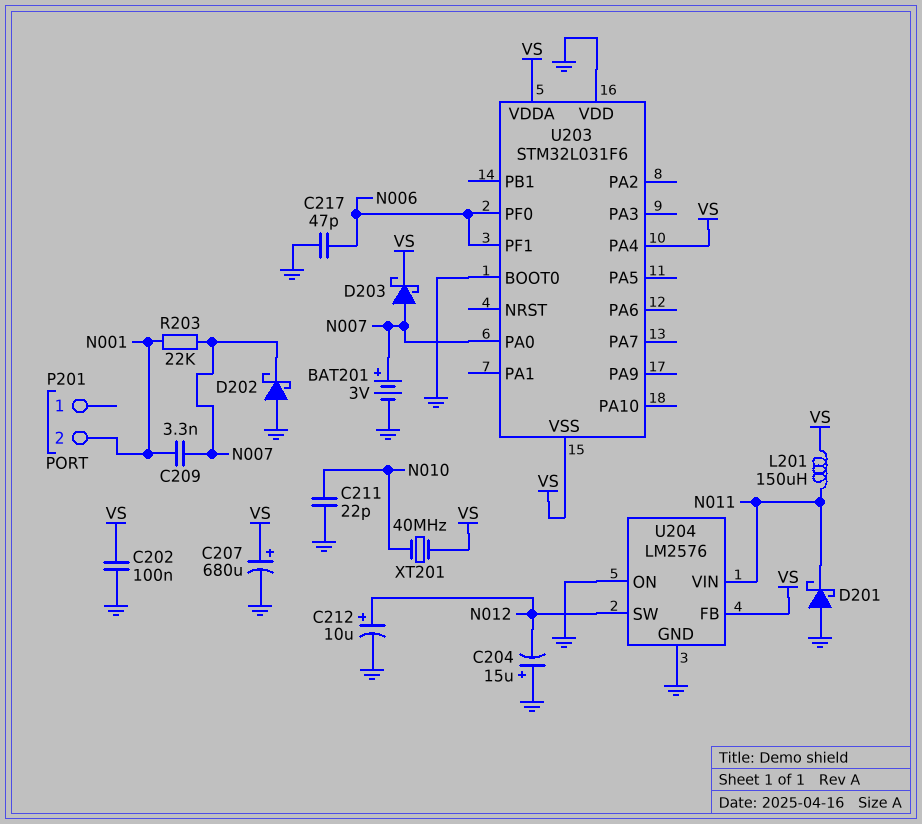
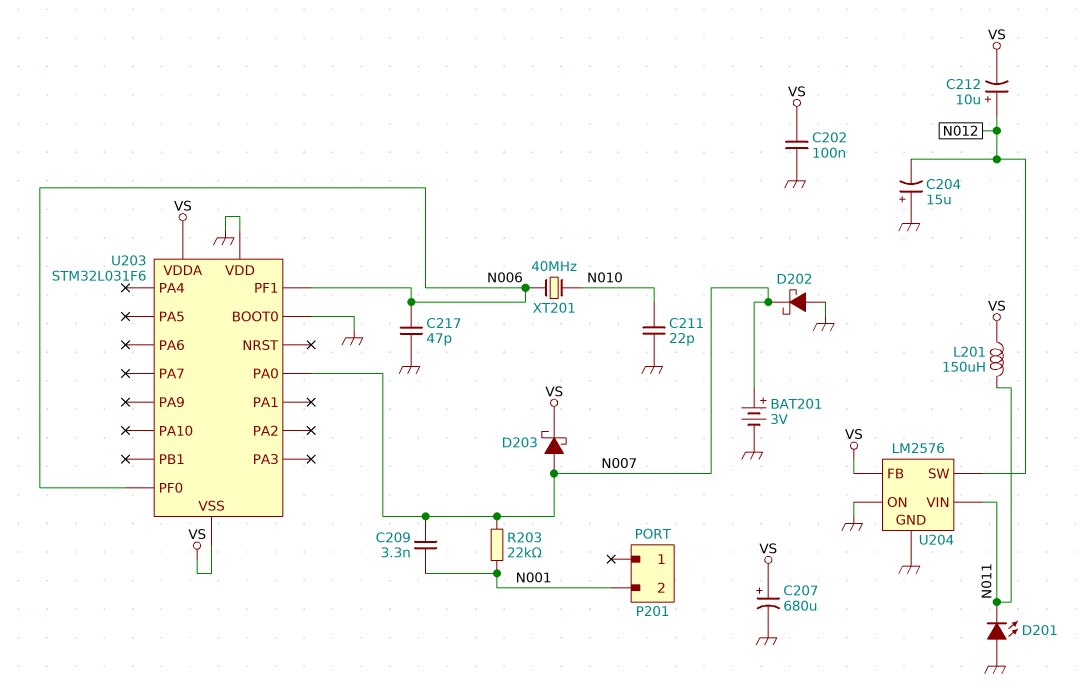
C212: 10uF (plus N012, minus GND) -> 10uF (plus N012, minus VS)
D201: schottky (A GND, K N011) -> LED (A GND, K N011)
U203 pin PA4: VS -> none
XT201: 40MHz (N010, VS) -> 40MHz (N006, N010)

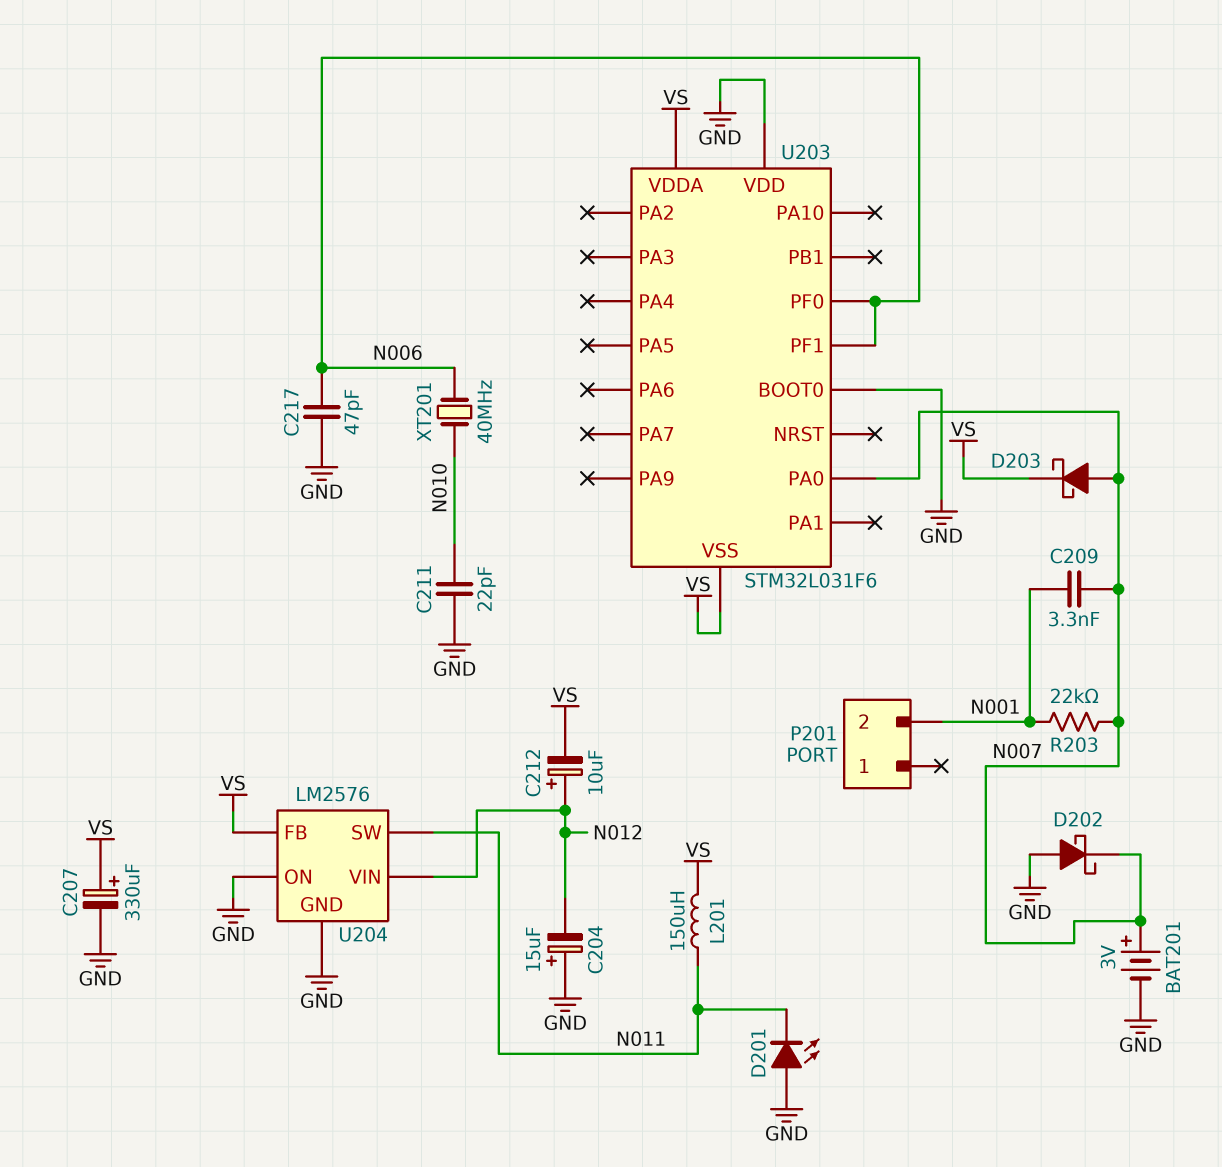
C202: 100nF (GND, VS) -> none
C207: 680uF (plus VS, minus GND) -> 330uF (plus VS, minus GND)
U204 pin SW: N012 -> N011
U204 pin VIN: N011 -> N012

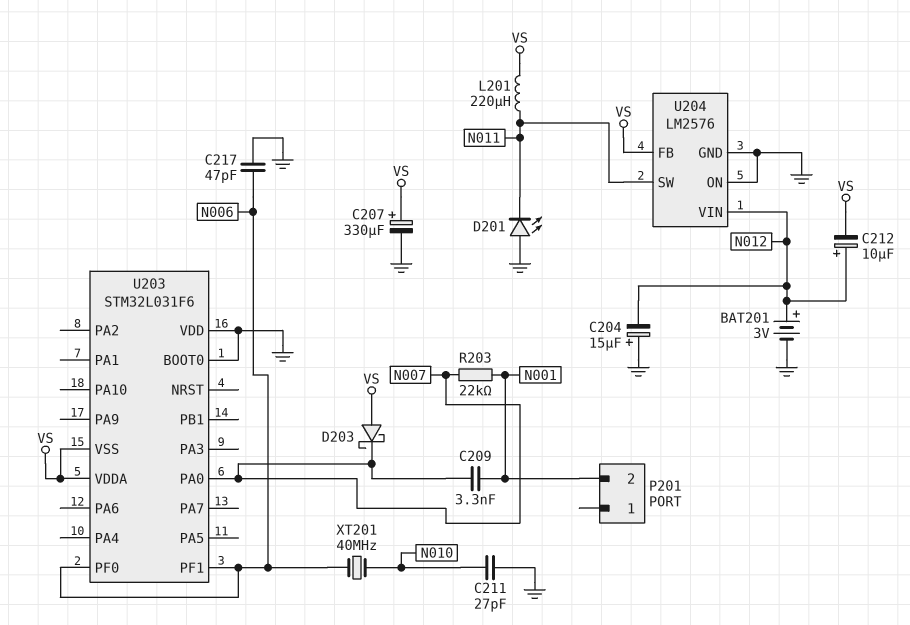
BAT201: 3V (plus N007, minus GND) -> 3V (plus N012, minus GND)
C211: 22pF (GND, N010) -> 27pF (GND, N010)
D202: schottky (A GND, K N007) -> none
D203: schottky (A N007, K VS) -> schottky (A VS, K N007)
L201: 150uH (N011, VS) -> 220uH (N011, VS)

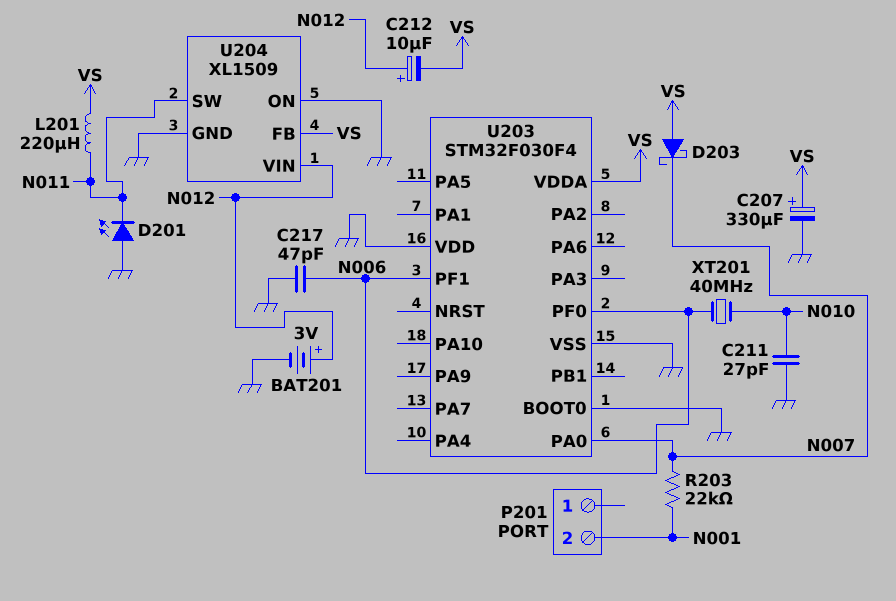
C204: 15uF (plus GND, minus N012) -> none
C209: 3.3nF (N001, N007) -> none
U203: STM32L031F6 -> STM32F030F4
U203 pin VSS: VS -> GND
U204: LM2576 -> XL1509

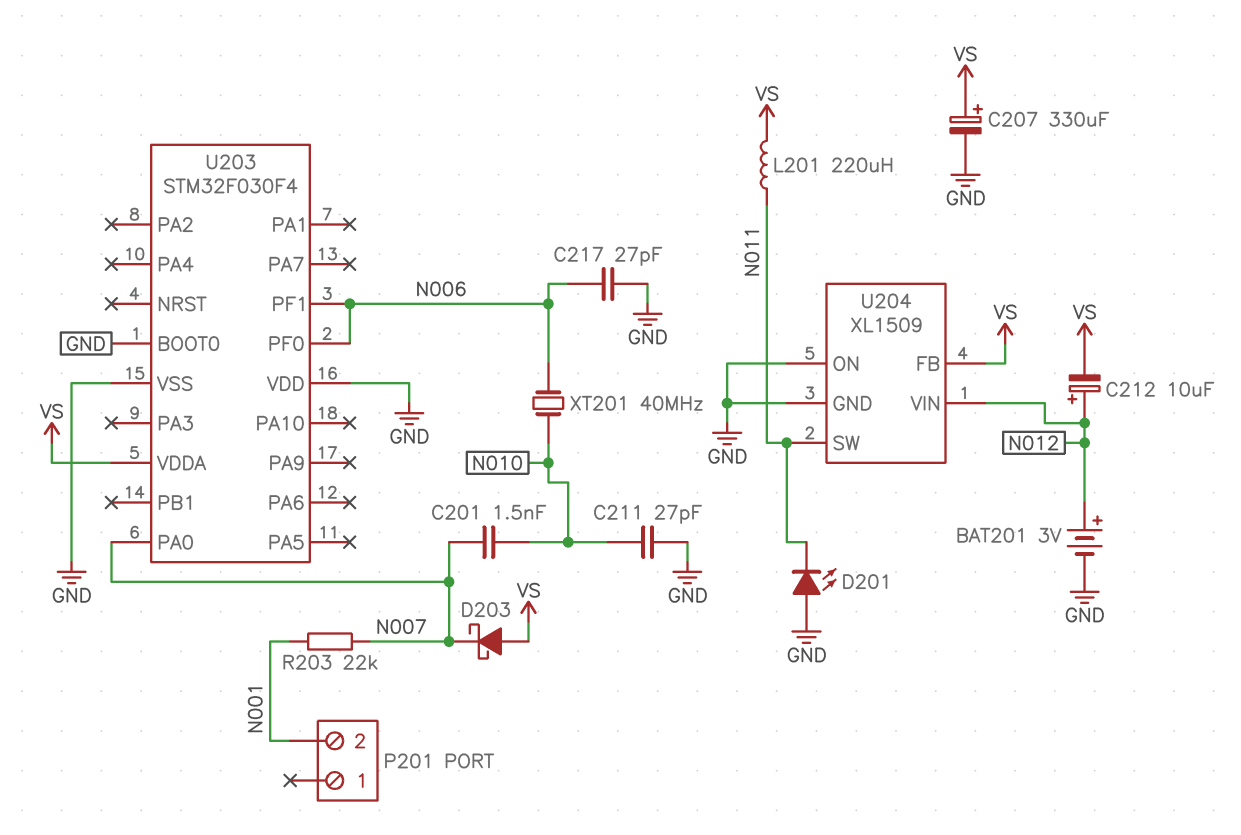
C201: none -> 1.5nF (N007, N010)
C217: 47pF (GND, N006) -> 27pF (GND, N006)

